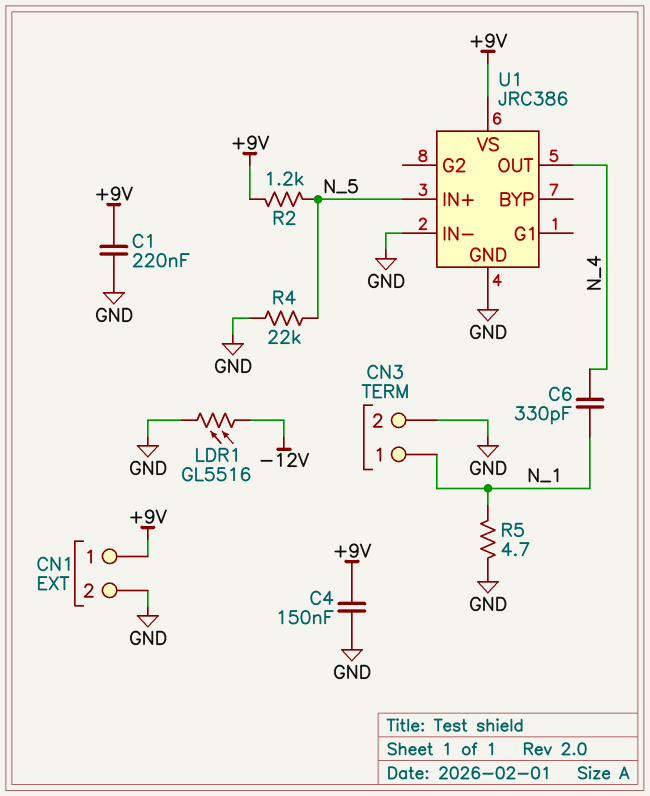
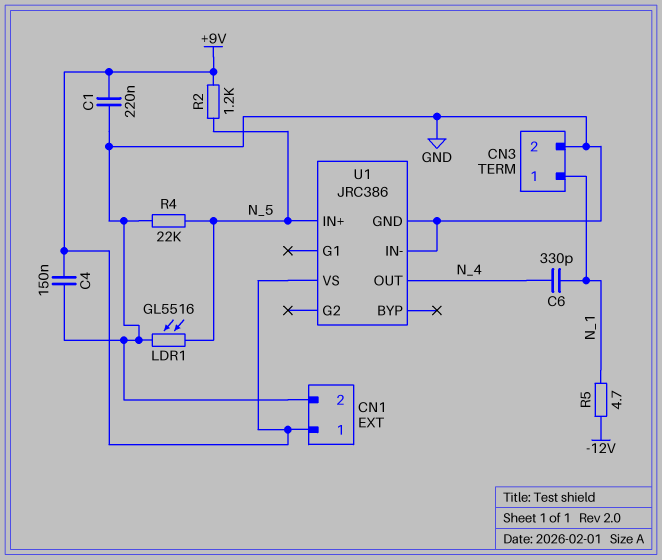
LDR1: GL5516 (-12V, GND) -> GL5516 (GND, N_5)
R5: 4.7 (GND, N_1) -> 4.7 (-12V, N_1)

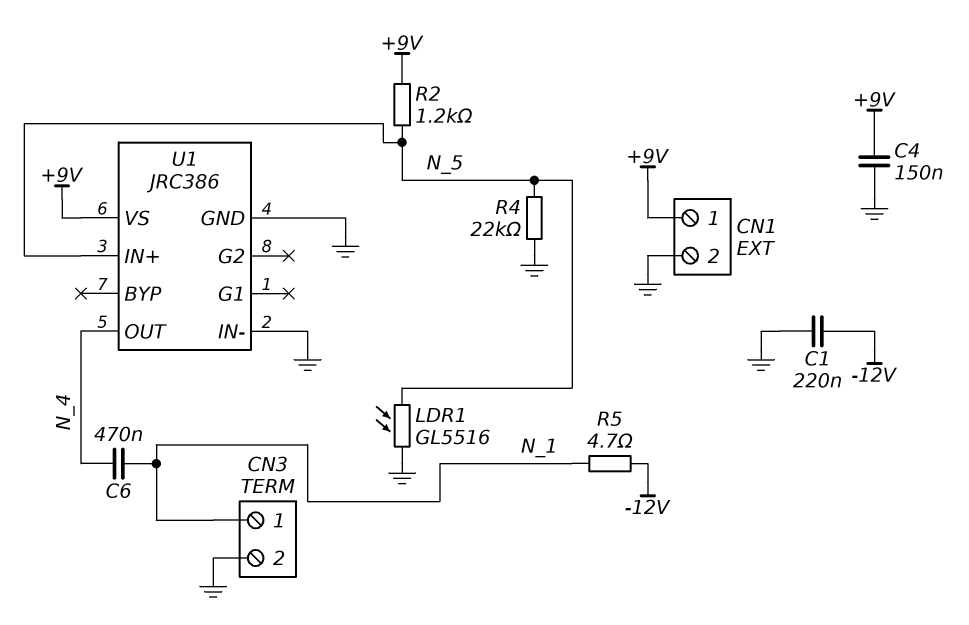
C1: 220nF (+9V, GND) -> 220nF (-12V, GND)
C6: 330pF (N_1, N_4) -> 470nF (N_1, N_4)

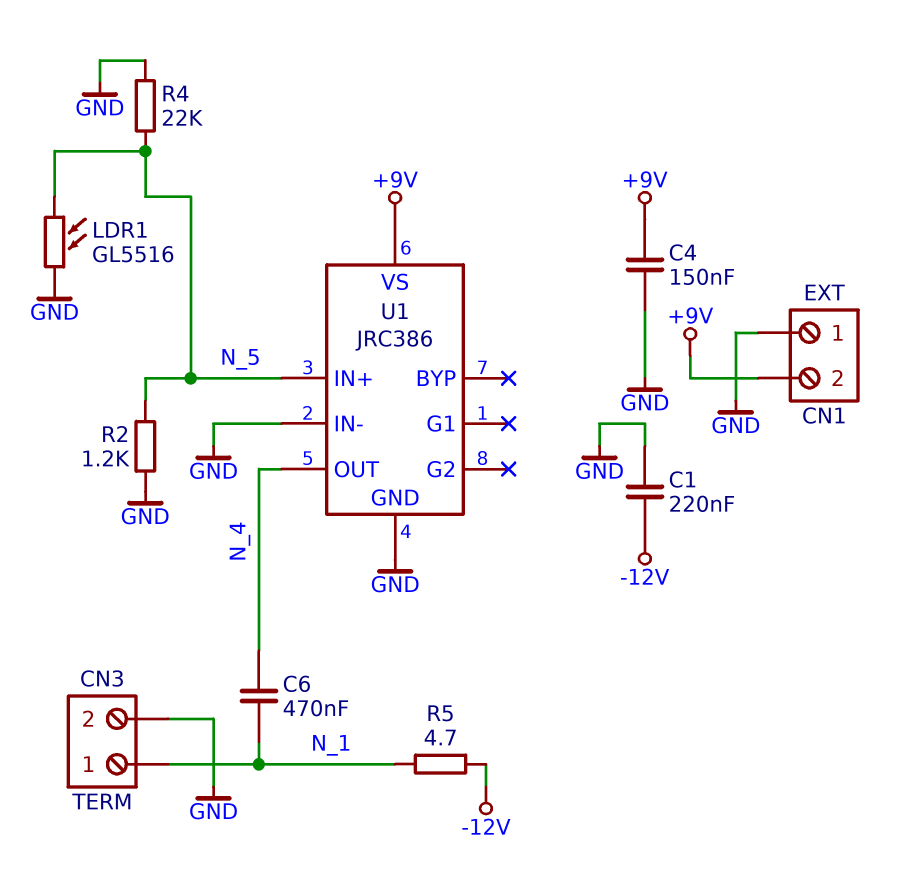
CN1 pin 1: +9V -> GND
CN1 pin 2: GND -> +9V
R2: 1.2k (+9V, N_5) -> 1.2k (GND, N_5)

